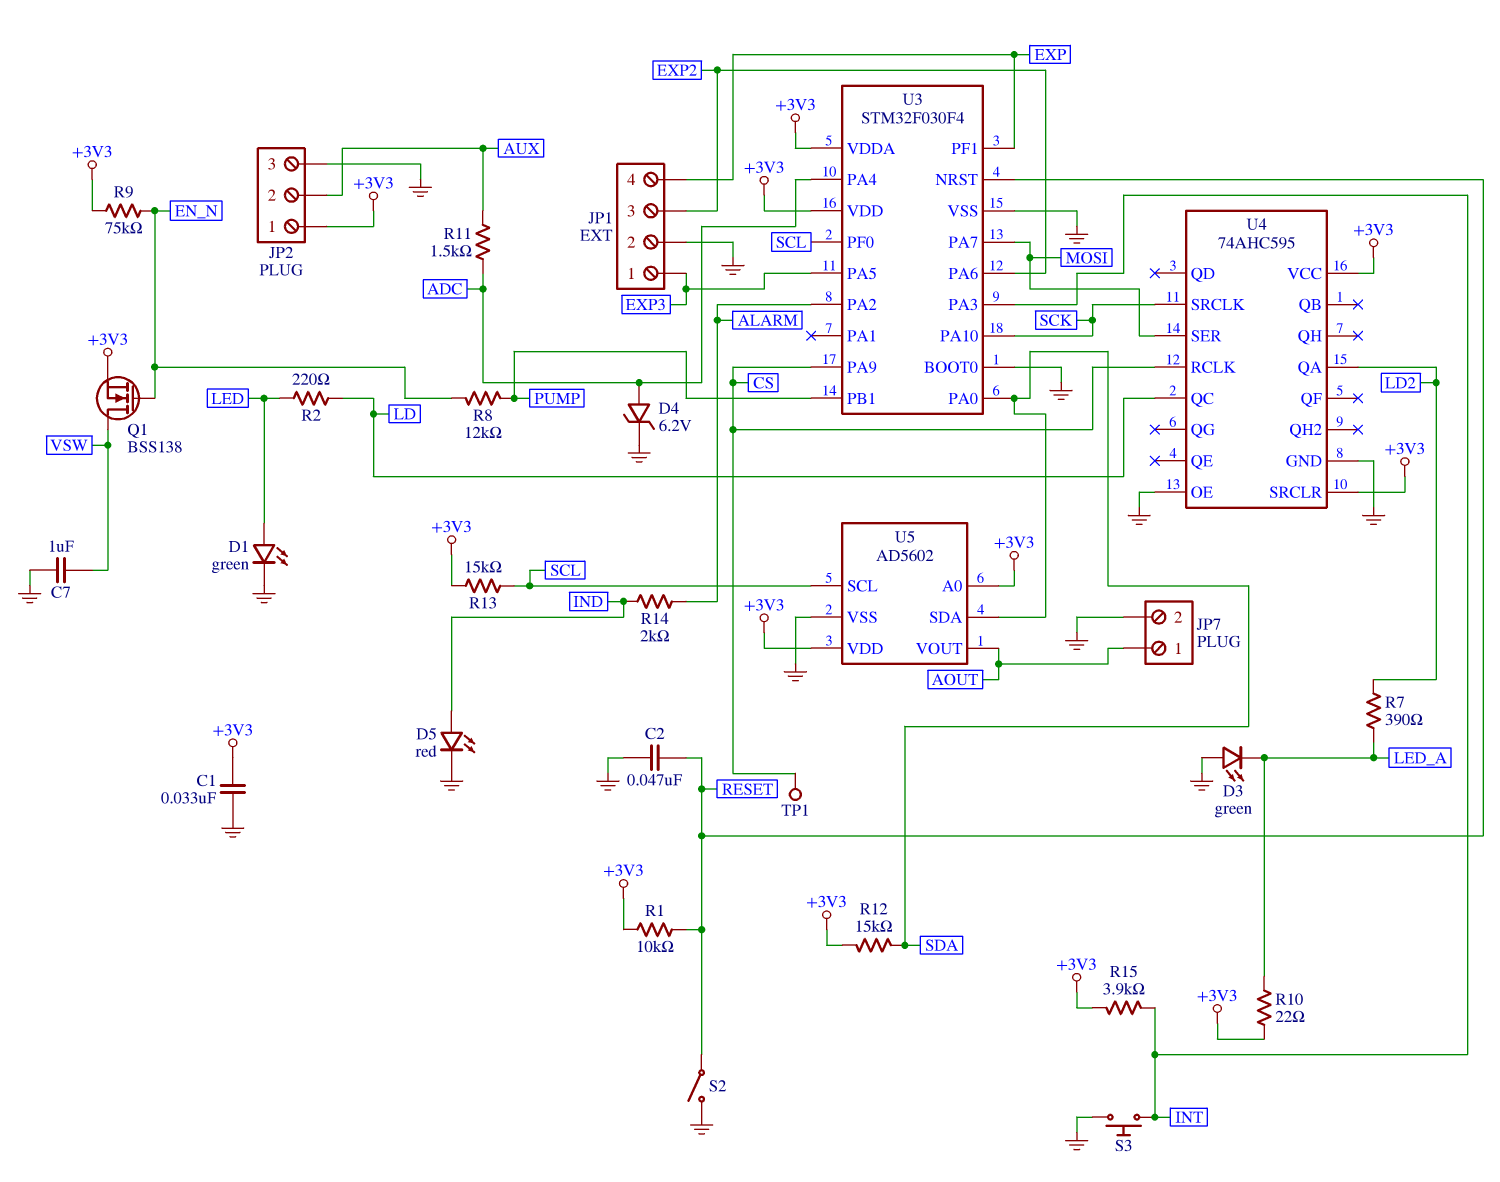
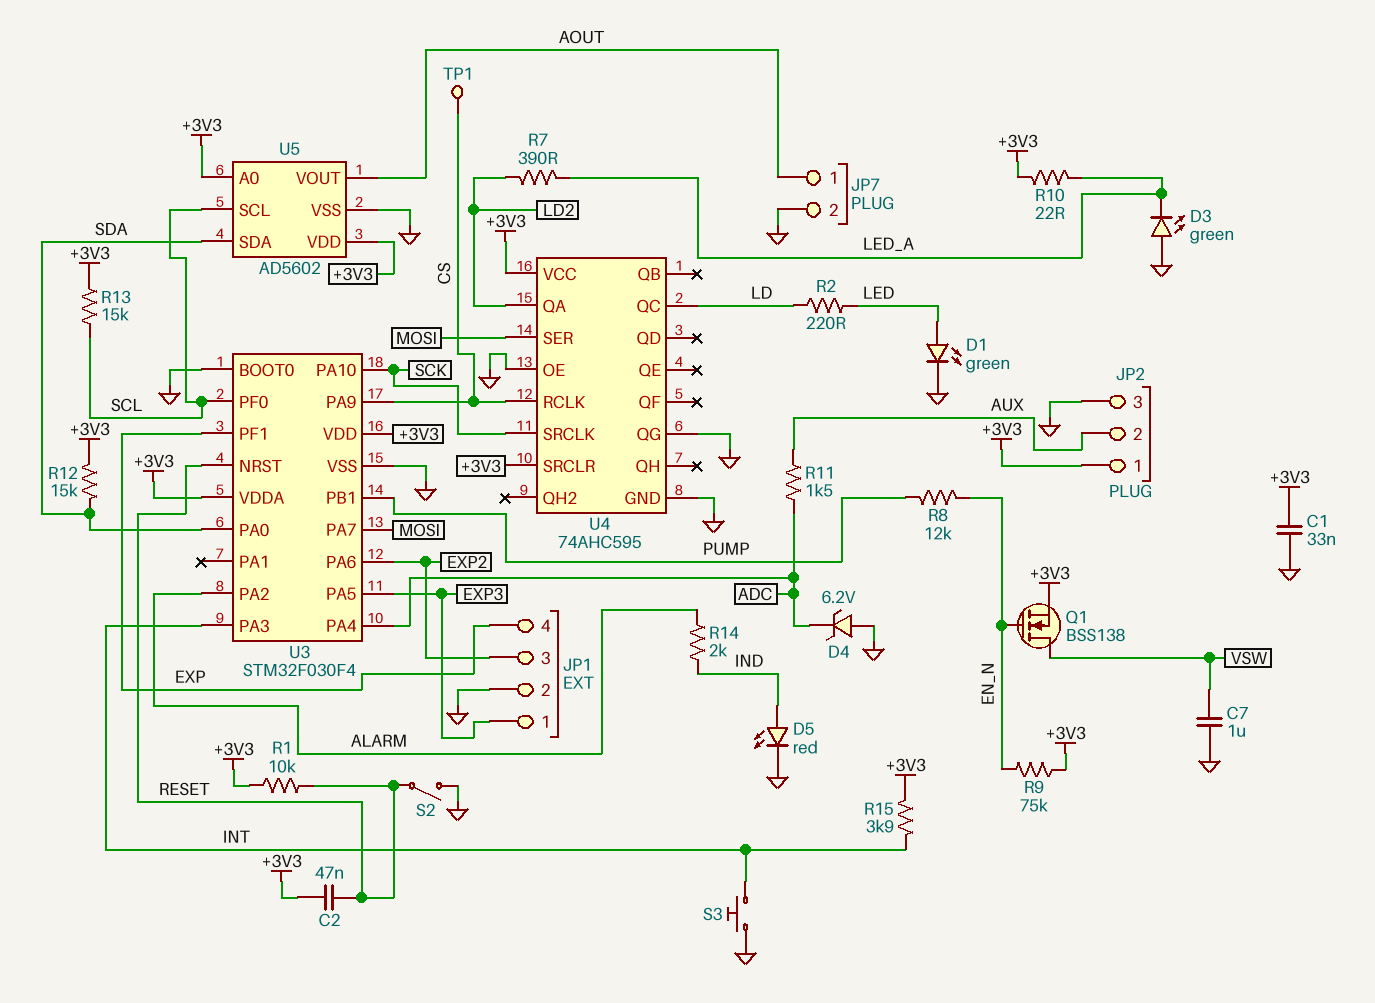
C2: 47nF (GND, RESET) -> 47nF (+3V3, RESET)
D4: zener 6.2V (A ADC, K GND) -> zener 6.2V (A GND, K ADC)
U4 pin QG: none -> GND

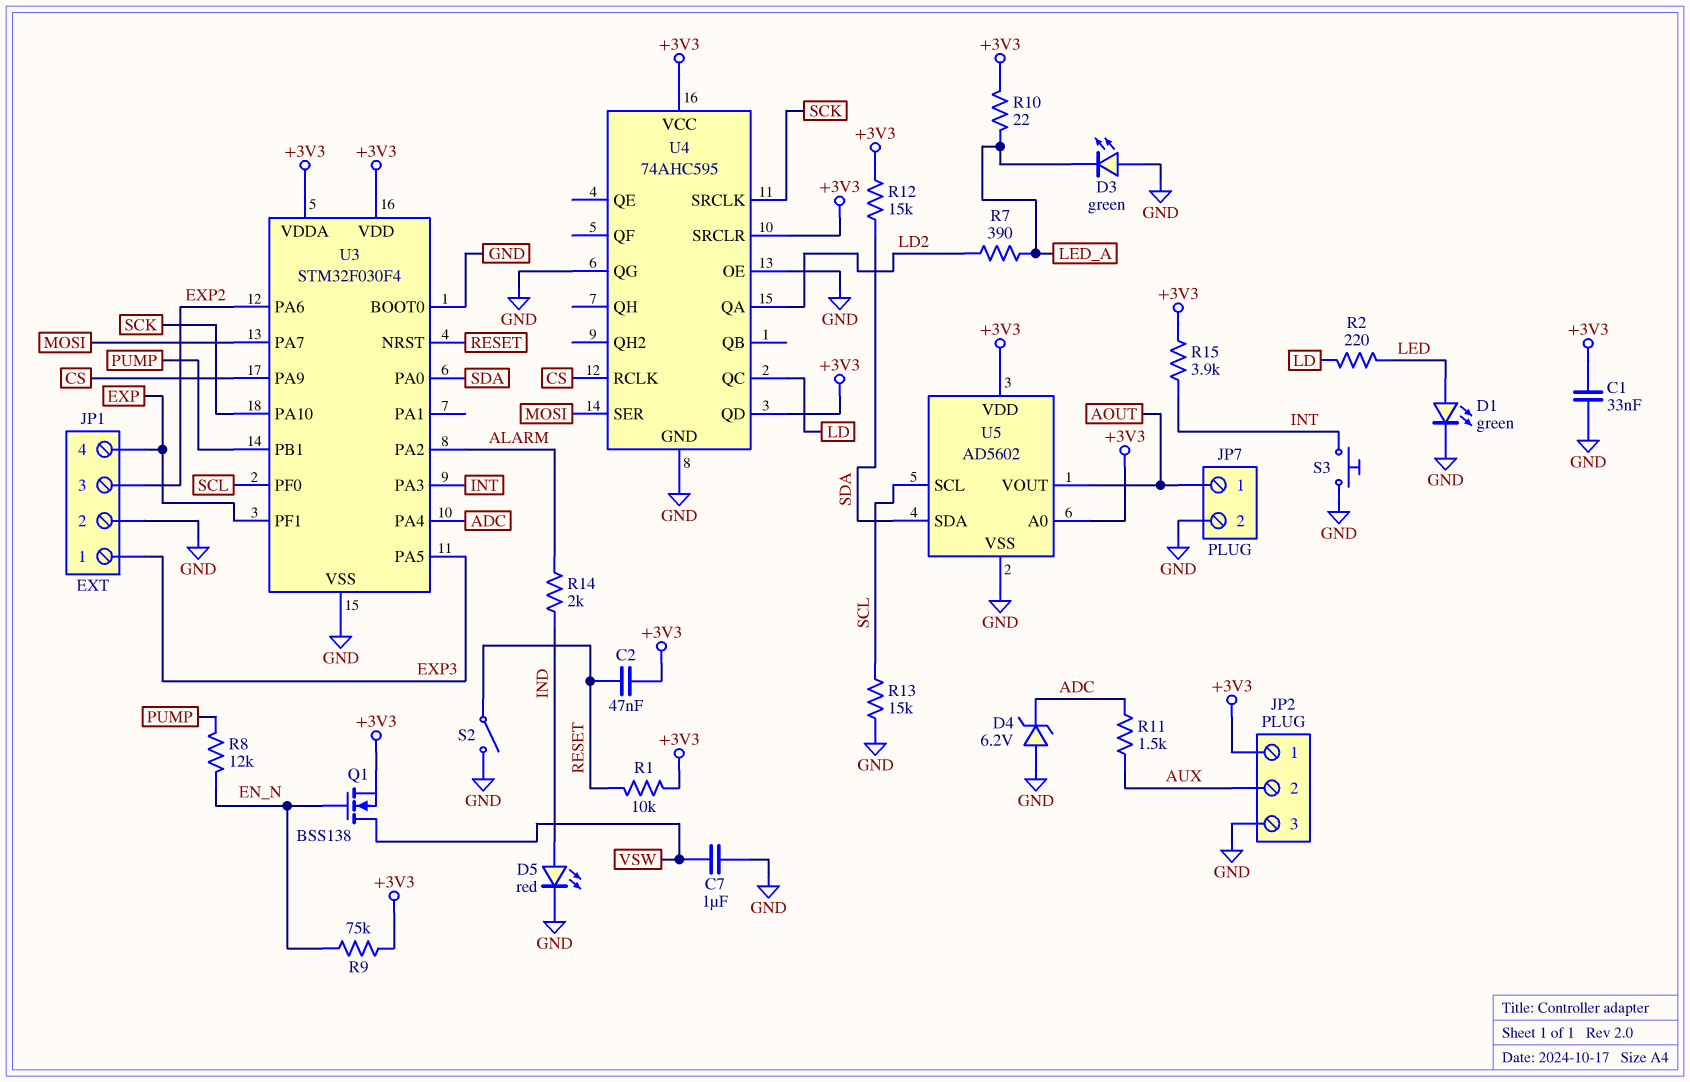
R13: 15k (+3V3, SCL) -> 15k (GND, SCL)
TP1: test point (CS) -> none
U4 pin QD: none -> +3V3

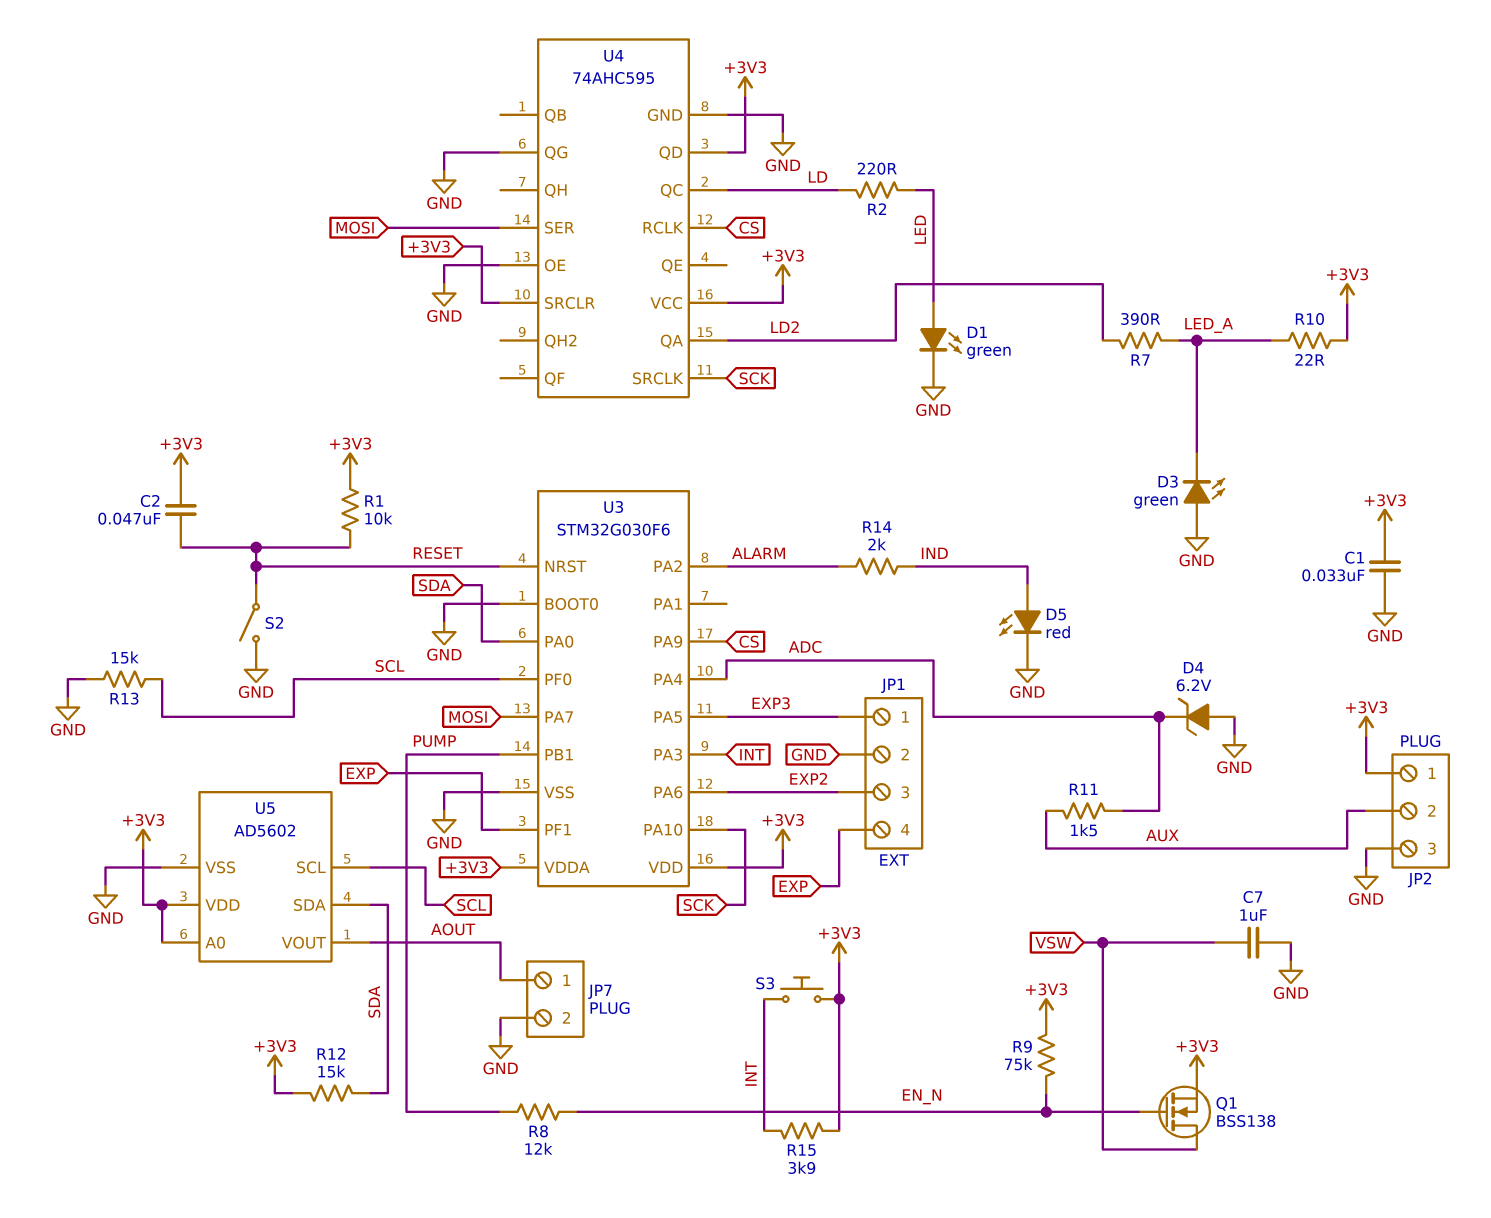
S3: button (GND, INT) -> button (+3V3, INT)
U3: STM32F030F4 -> STM32G030F6

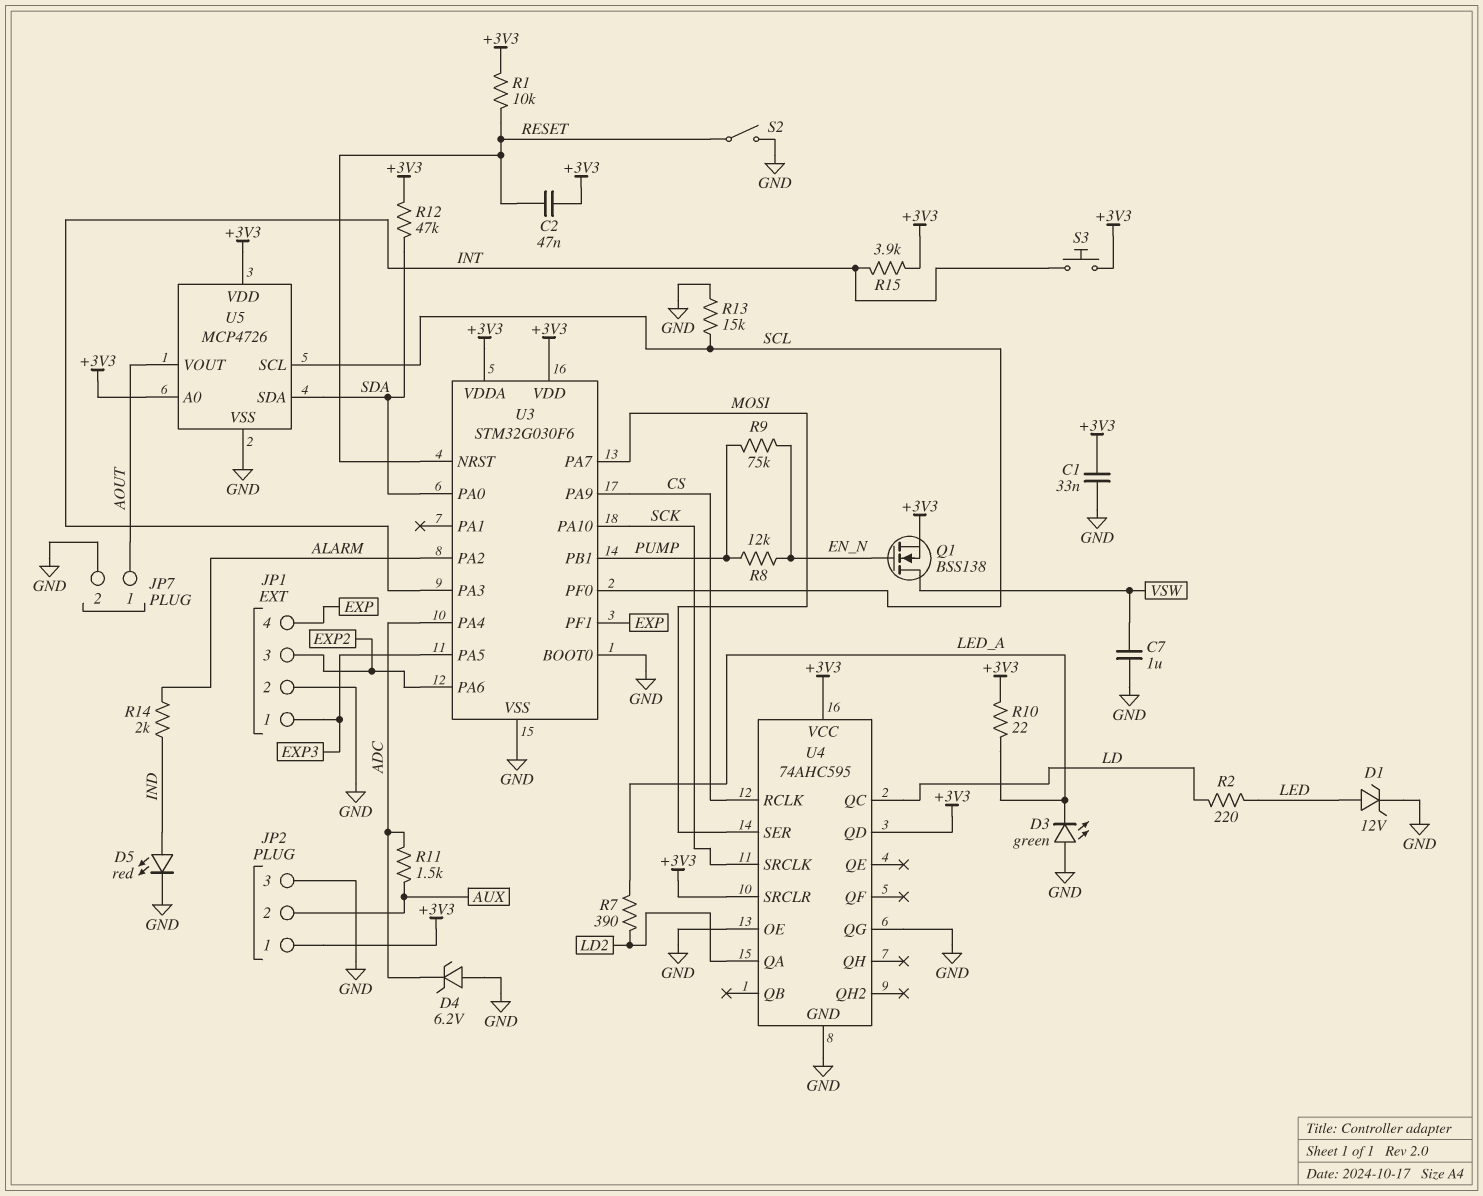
D1: LED green (A LED, K GND) -> zener 12V (A LED, K GND)
R9: 75k (+3V3, EN_N) -> 75k (EN_N, PUMP)
R12: 15k (+3V3, SDA) -> 47k (+3V3, SDA)
U5: AD5602 -> MCP4726

